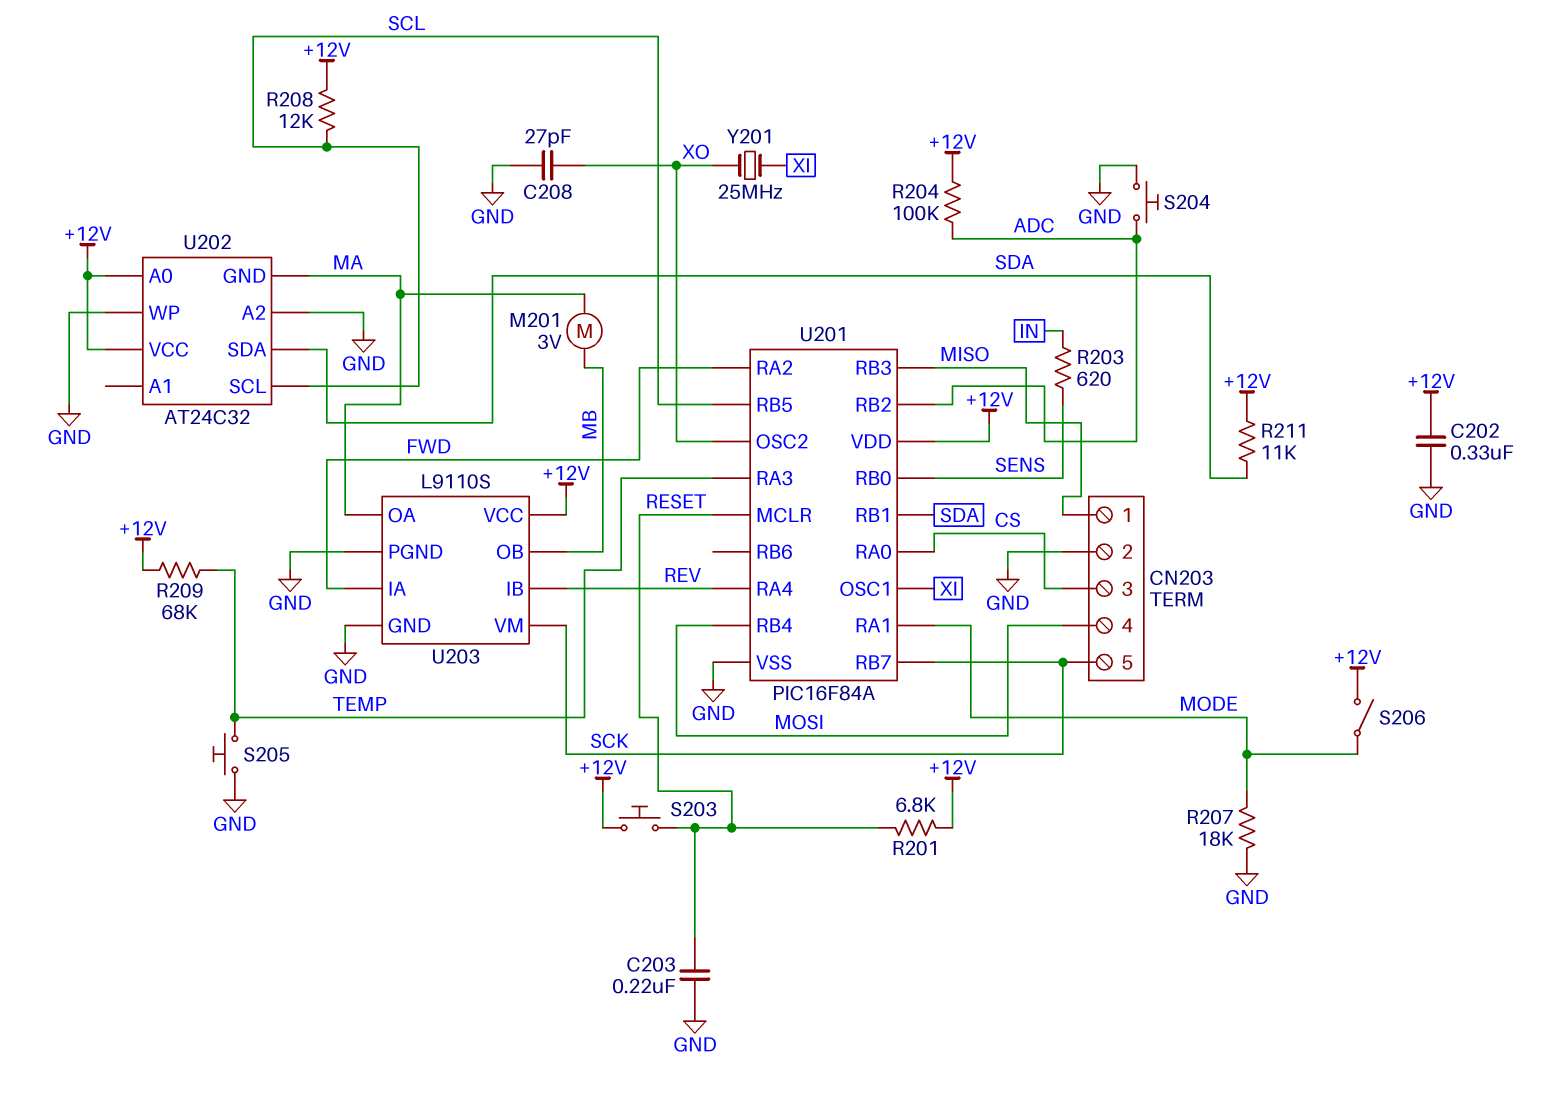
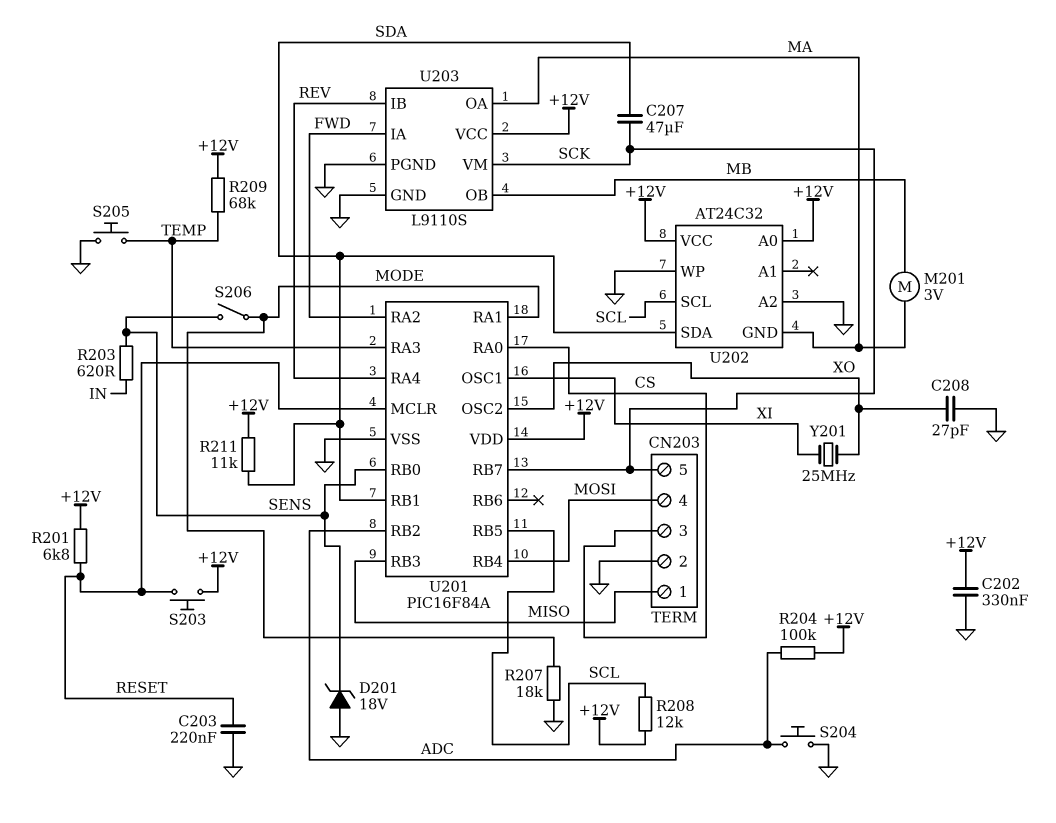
C207: none -> 47uF (SCK, SDA)
D201: none -> zener 18V (A GND, K SENS)
S206: switch (+12V, MODE) -> switch (MODE, SENS)

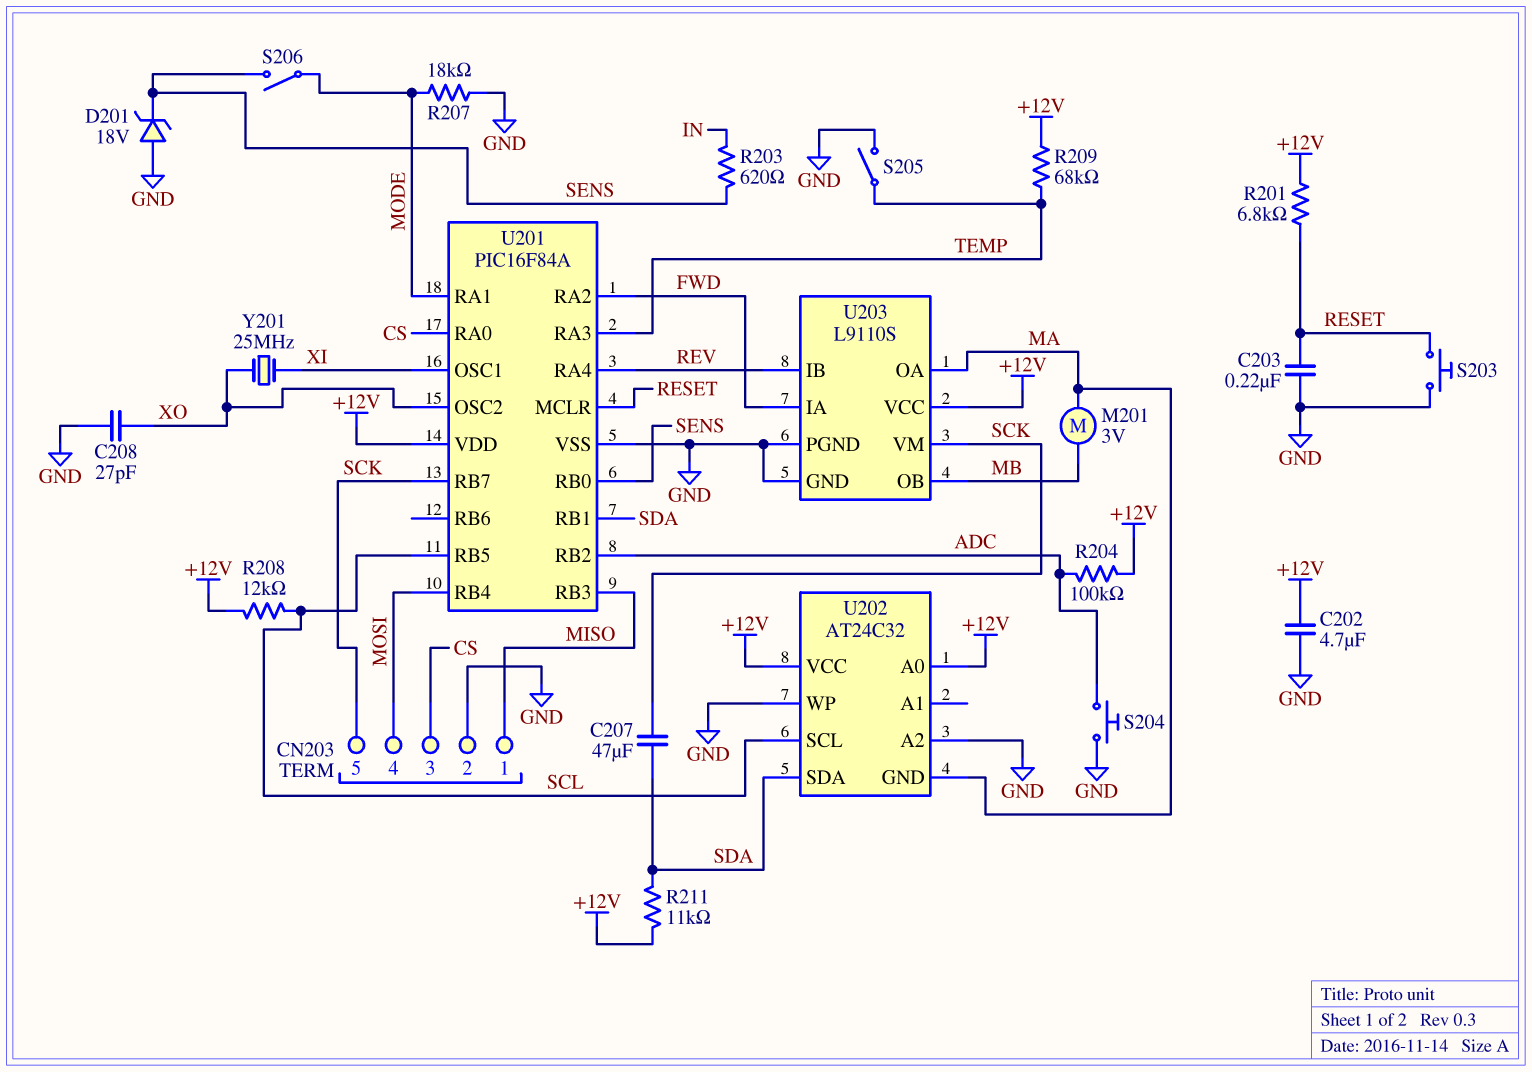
C202: 330nF (+12V, GND) -> 4.7uF (+12V, GND)
S203: button (+12V, RESET) -> button (GND, RESET)
S205: button (GND, TEMP) -> switch (GND, TEMP)

